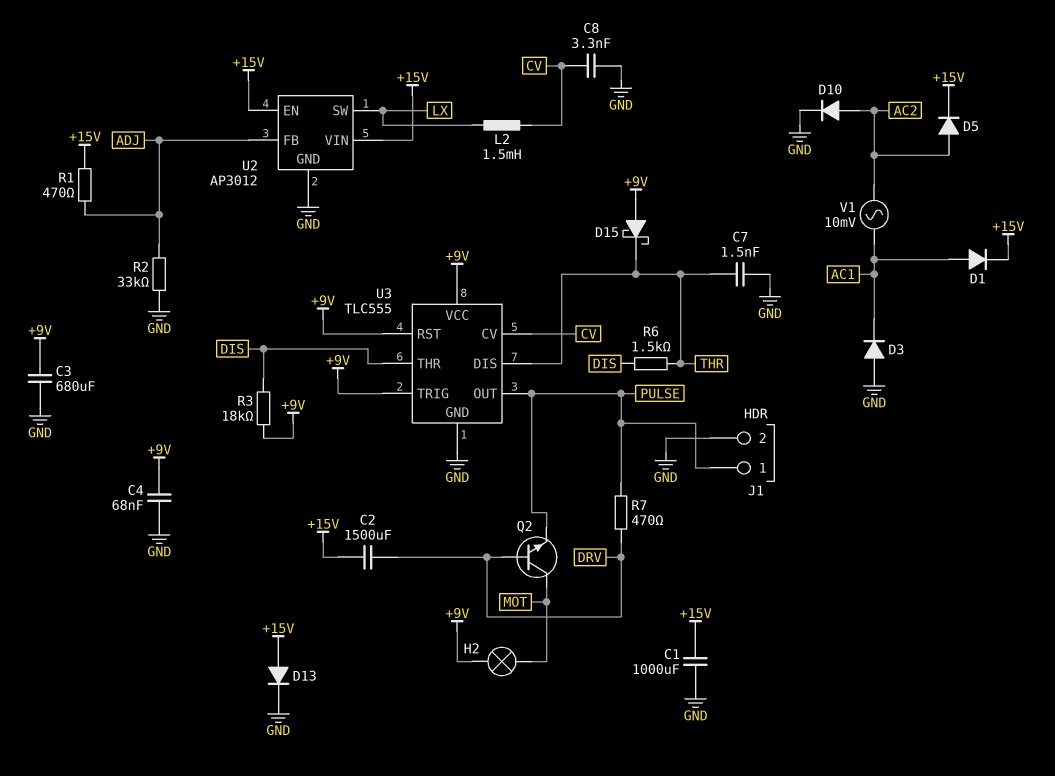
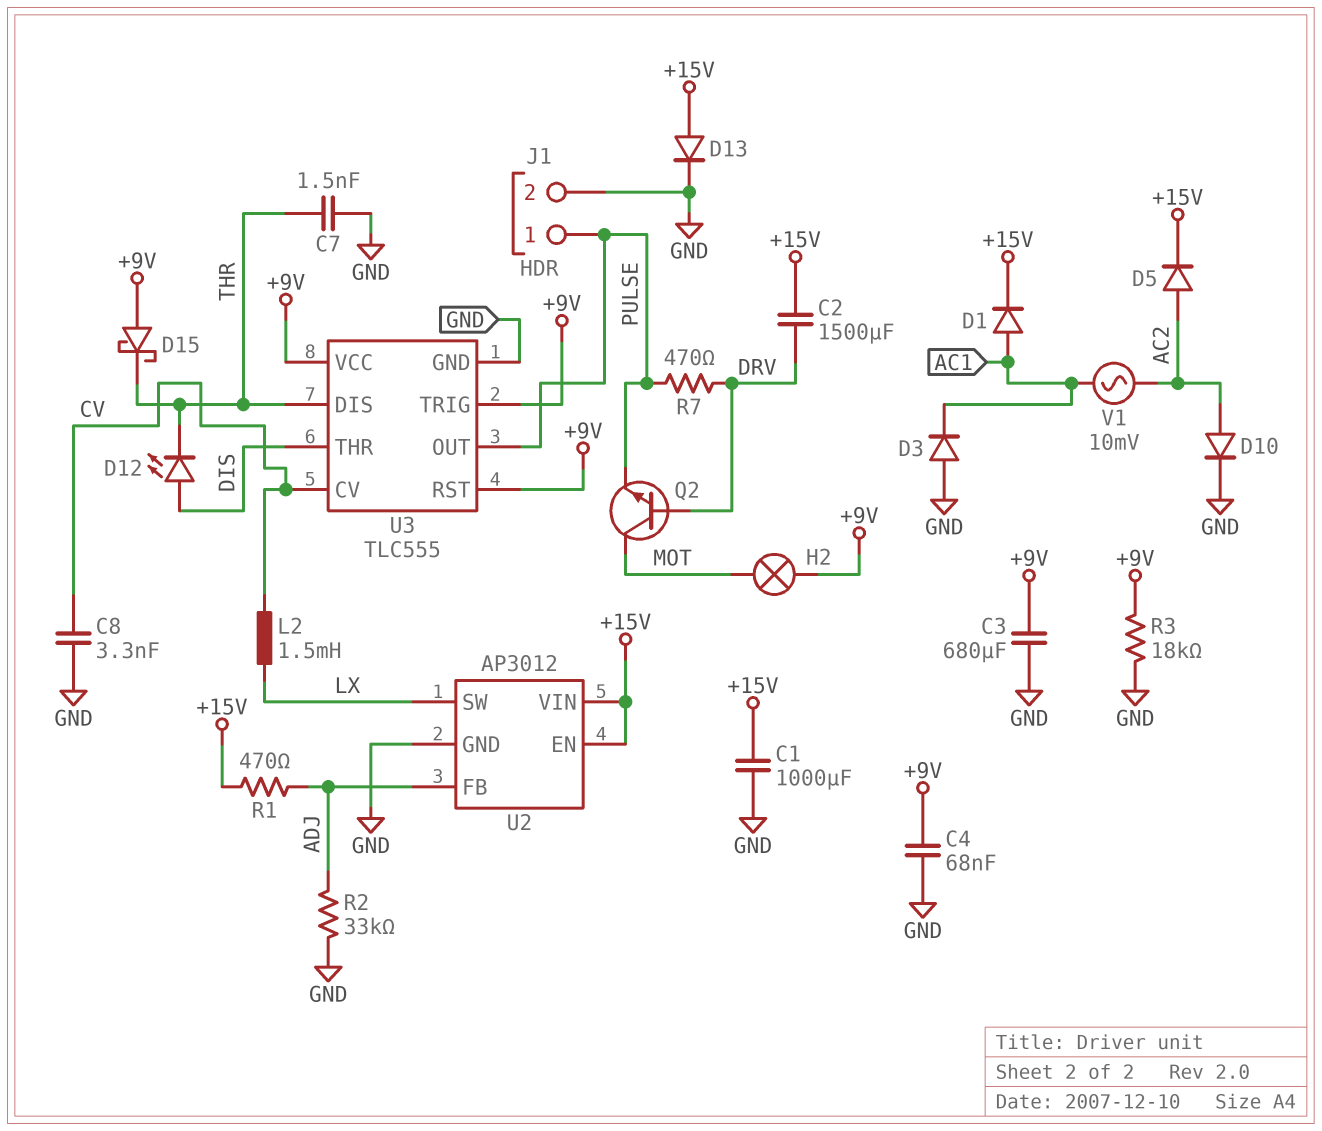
D12: none -> LED (A DIS, K THR)
R3: 18k (+9V, DIS) -> 18k (+9V, GND)
R6: 1.5k (DIS, THR) -> none

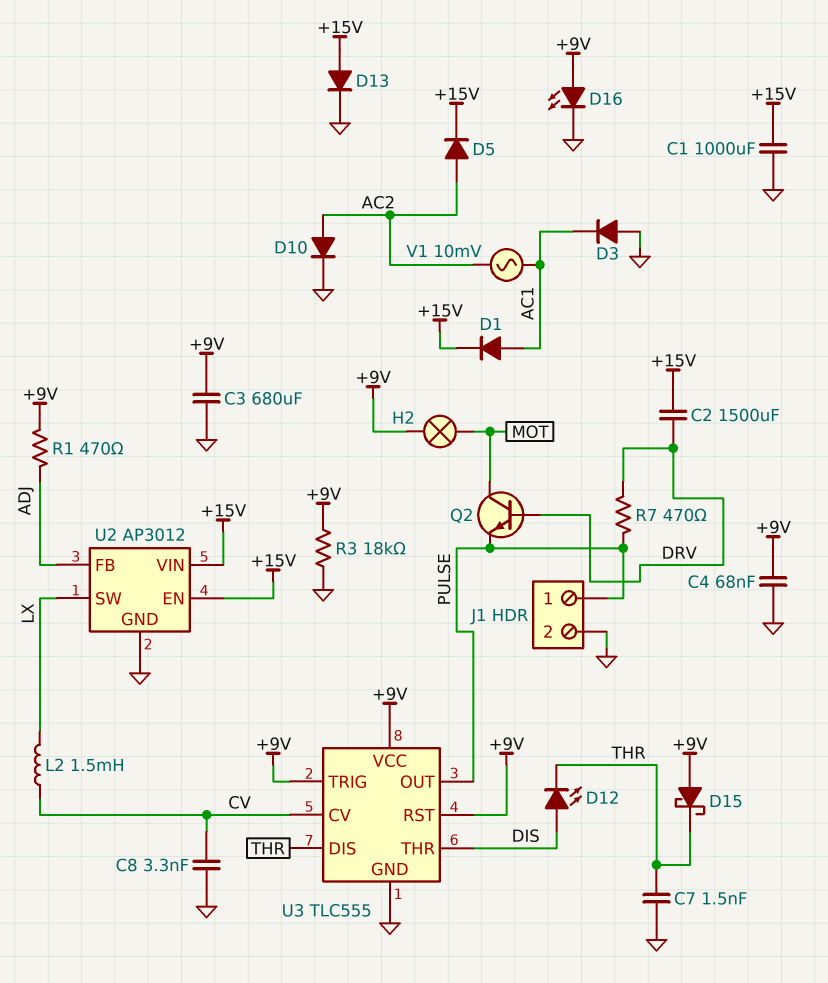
D16: none -> LED (A +9V, K GND)
R1: 470 (+15V, ADJ) -> 470 (+9V, ADJ)
R2: 33k (ADJ, GND) -> none

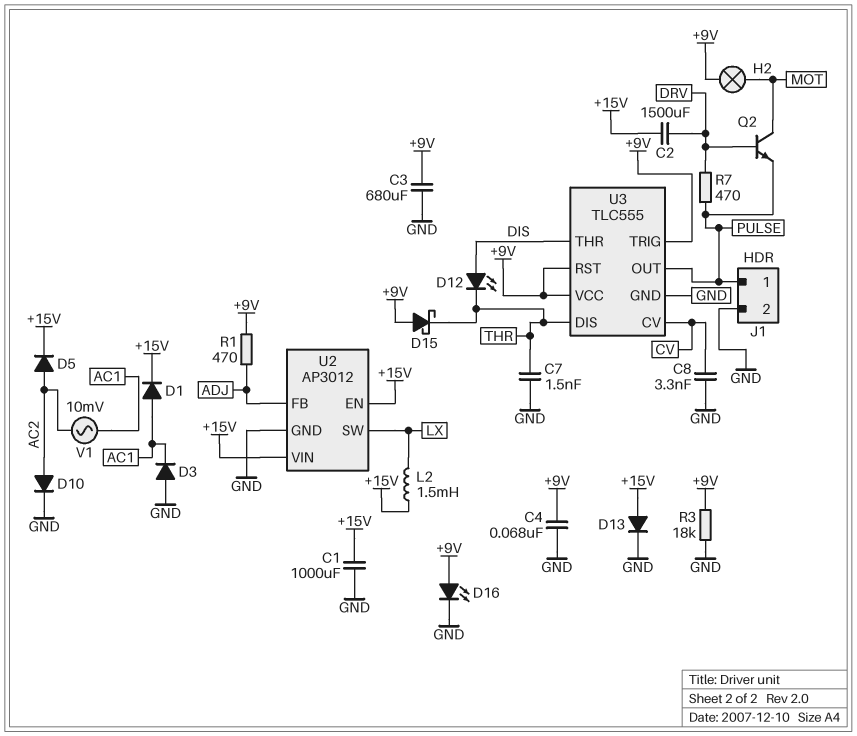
L2: 1.5mH (CV, LX) -> 1.5mH (+15V, LX)

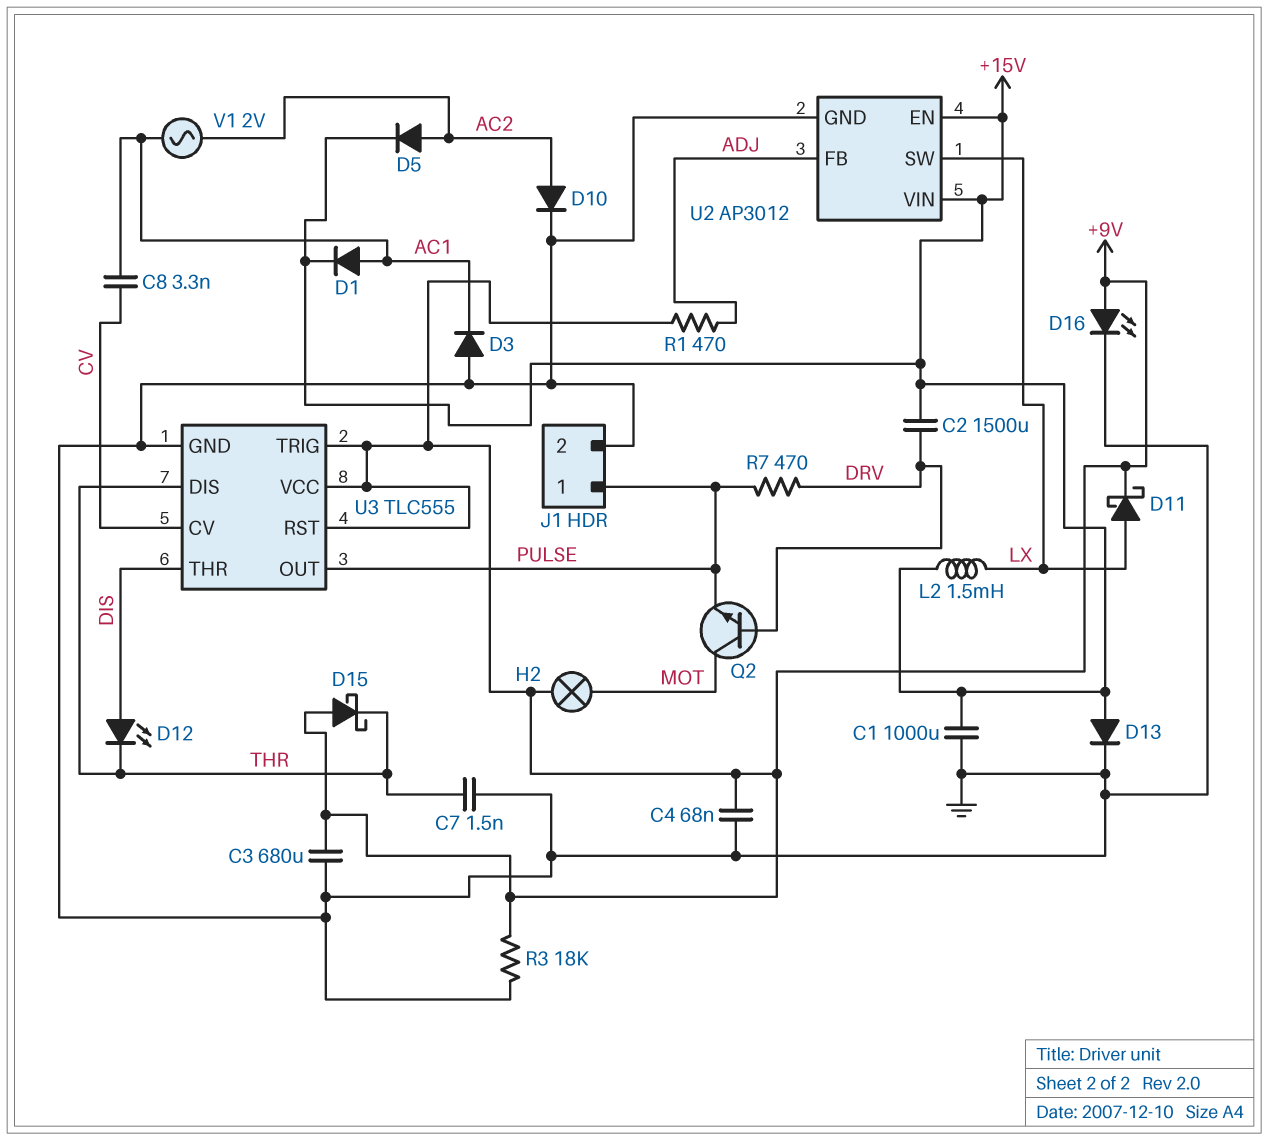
C8: 3.3nF (CV, GND) -> 3.3nF (AC1, CV)
D11: none -> schottky (A LX, K +9V)
V1: AC 10mV (AC1, AC2) -> AC 2V (AC1, AC2)

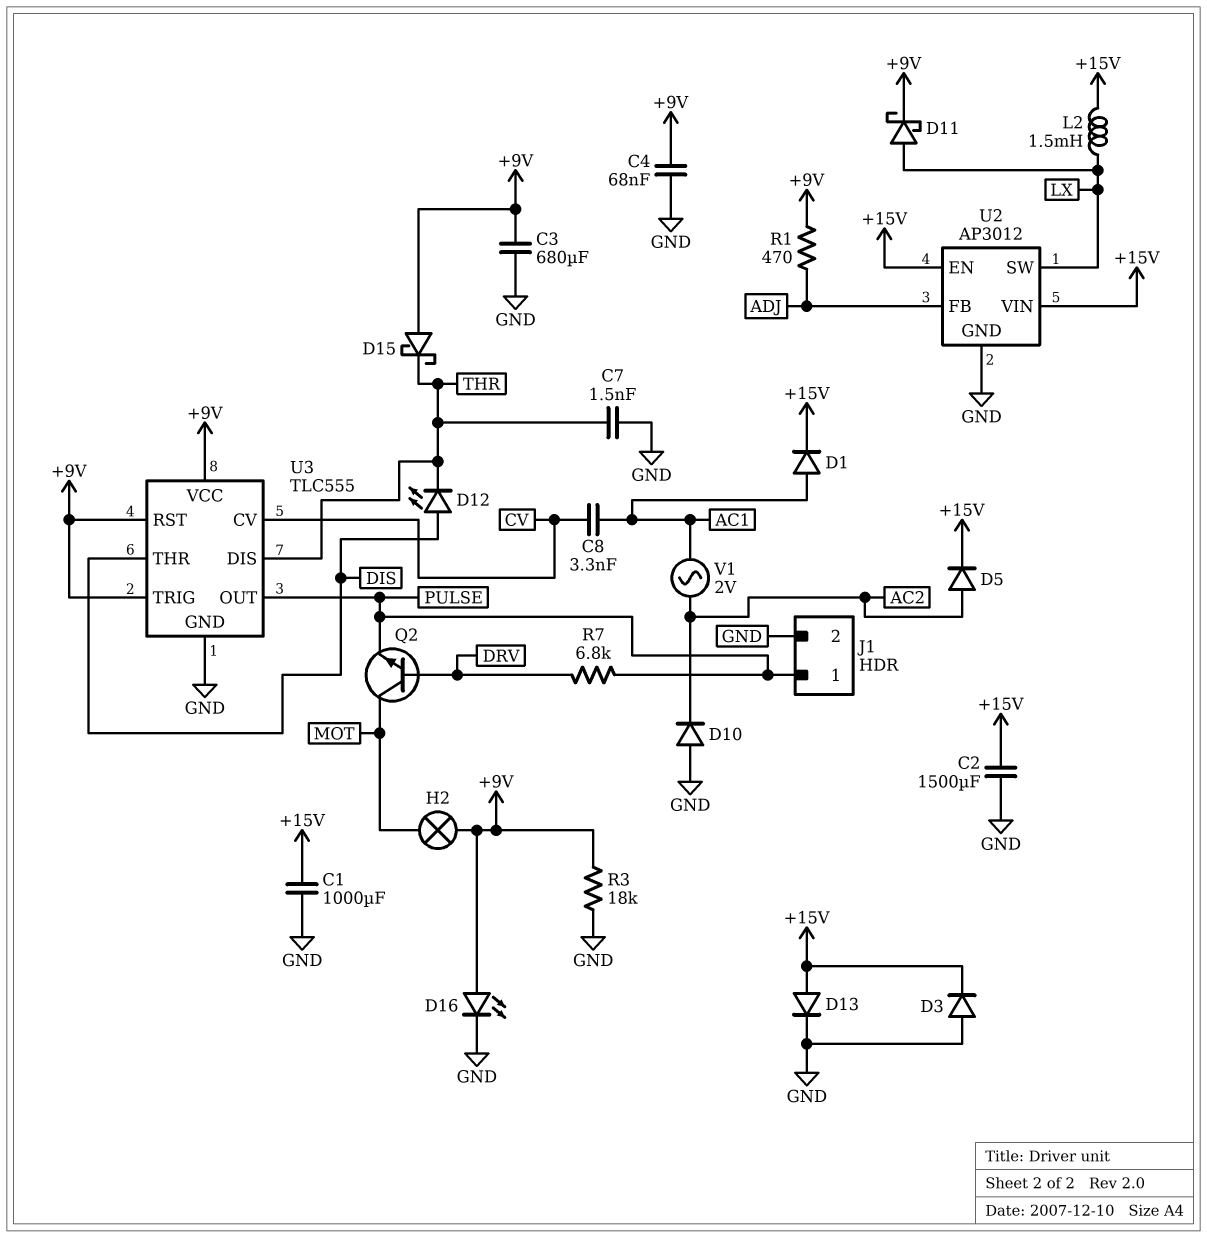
C2: 1500uF (+15V, DRV) -> 1500uF (+15V, GND)
D3: diode (A GND, K AC1) -> diode (A GND, K +15V)
D10: diode (A AC2, K GND) -> diode (A GND, K AC2)
R7: 470 (DRV, PULSE) -> 6.8k (DRV, PULSE)

